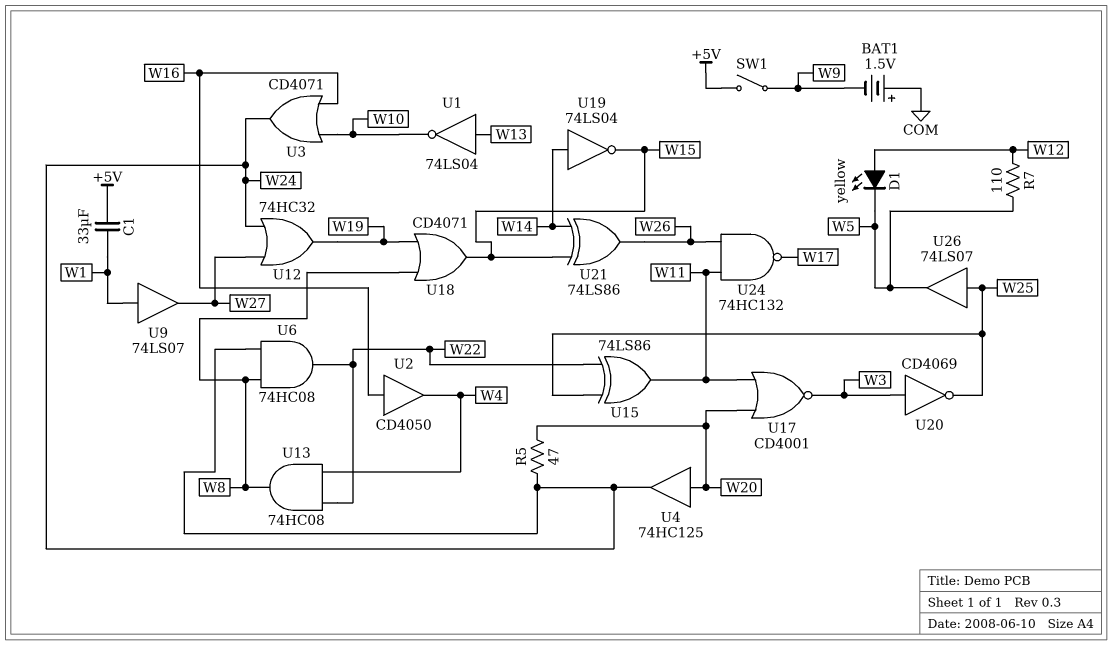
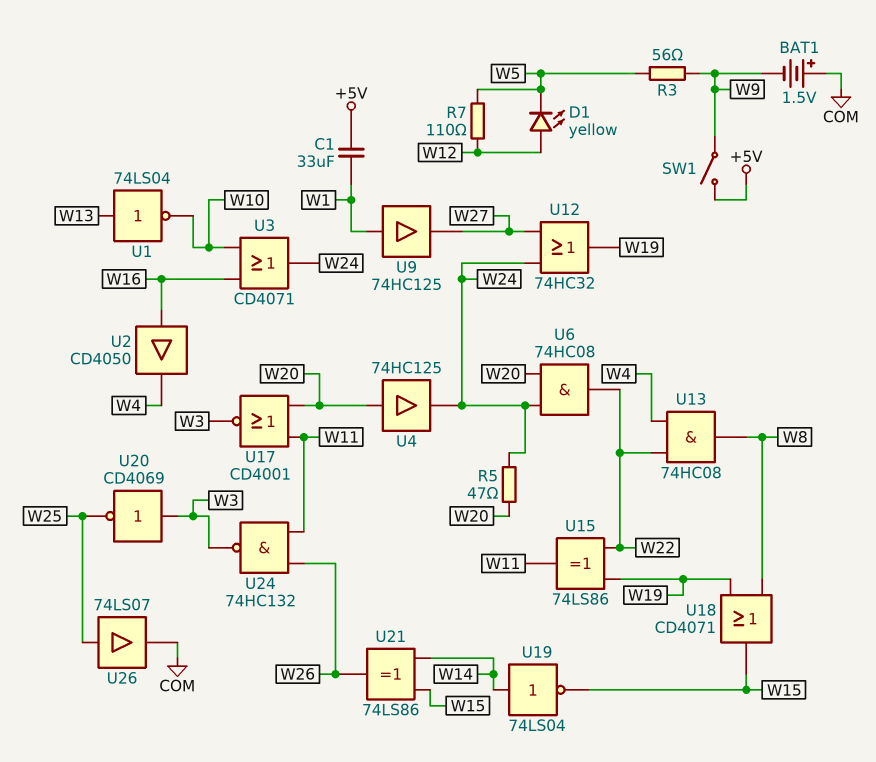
R3: none -> 56 (W5, W9)
U6: AND 74HC08 (in W8, in W24, out W22) -> AND 74HC08 (in W20, in W24, out W22)
U9: buffer 74LS07 (in W1, out W27) -> buffer 74HC125 (in W1, out W27)
U15: XOR 74LS86 (in W22, in W25, out W11) -> XOR 74LS86 (in W19, in W22, out W11)
U24: NAND 74HC132 (in W11, in W26, out W17) -> NAND 74HC132 (in W11, in W26, out W3)
U26: buffer 74LS07 (in W25, out W5) -> buffer 74LS07 (in W25, out COM)

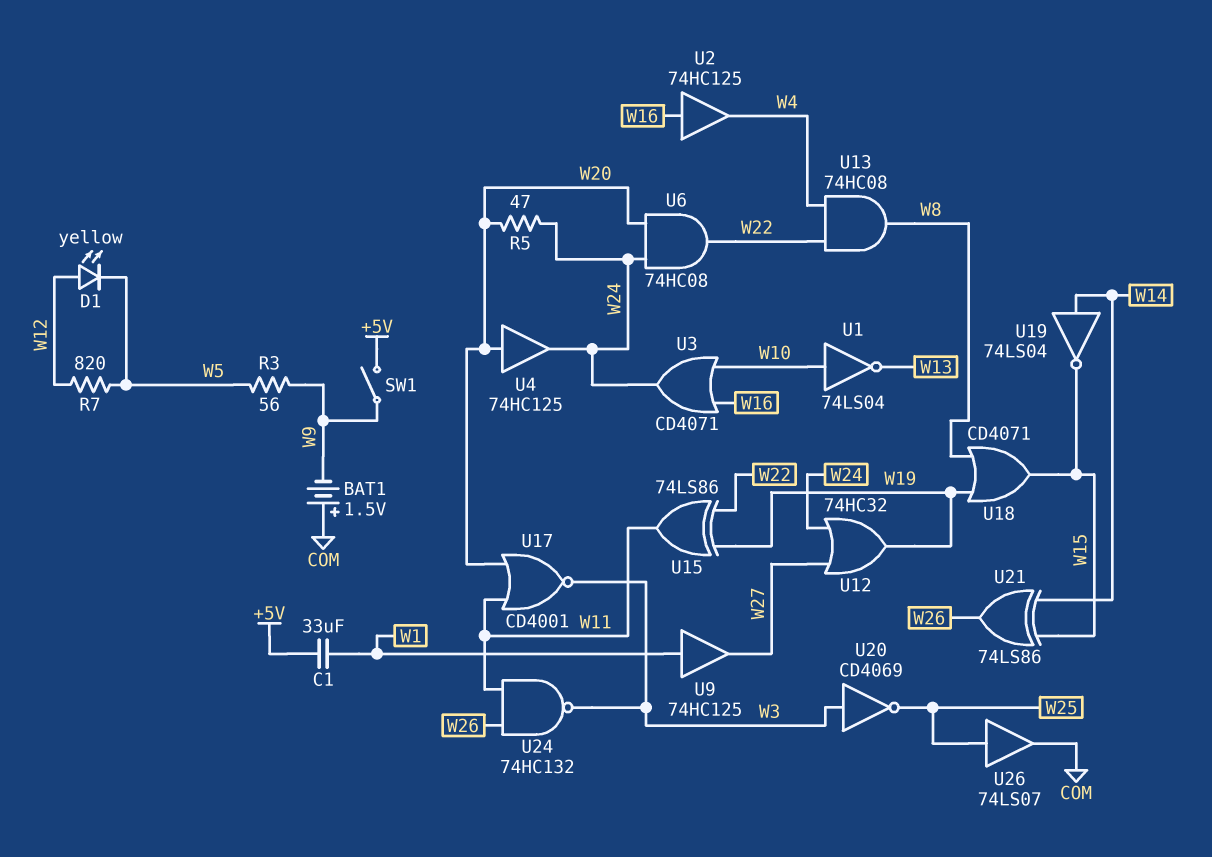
R7: 110 (W5, W12) -> 820 (W5, W12)
U1: NOT 74LS04 (in W13, out W10) -> NOT 74LS04 (in W10, out W13)
U2: buffer CD4050 (in W16, out W4) -> buffer 74HC125 (in W16, out W4)

